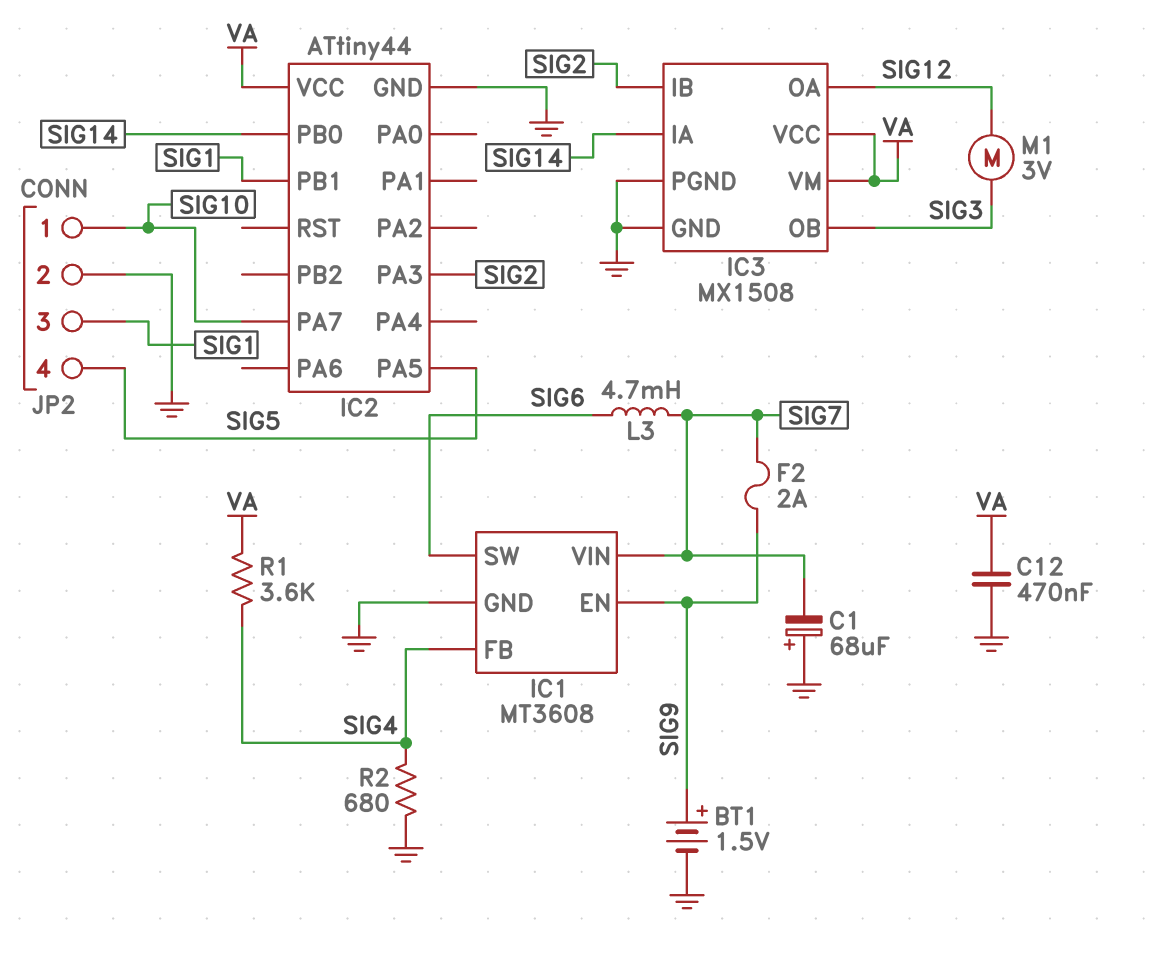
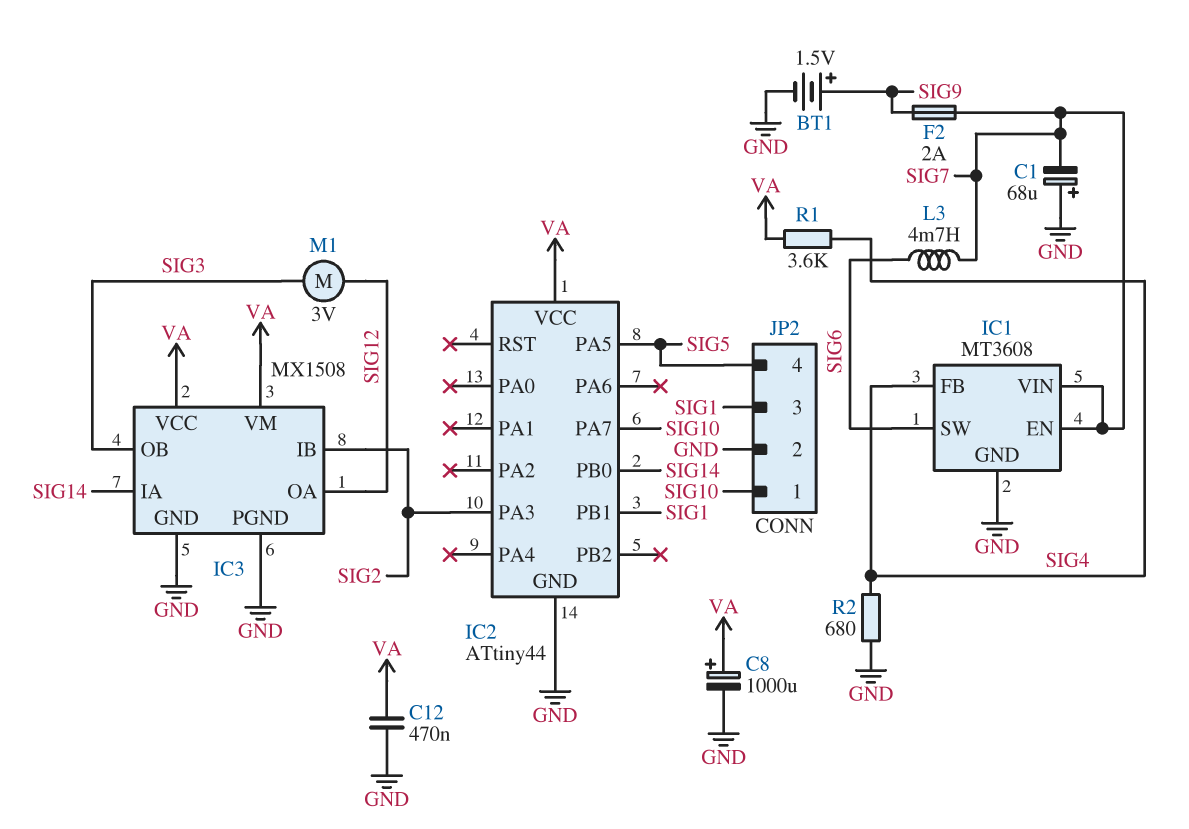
C8: none -> 1000uF (plus VA, minus GND)
IC1 pin EN: SIG9 -> SIG7

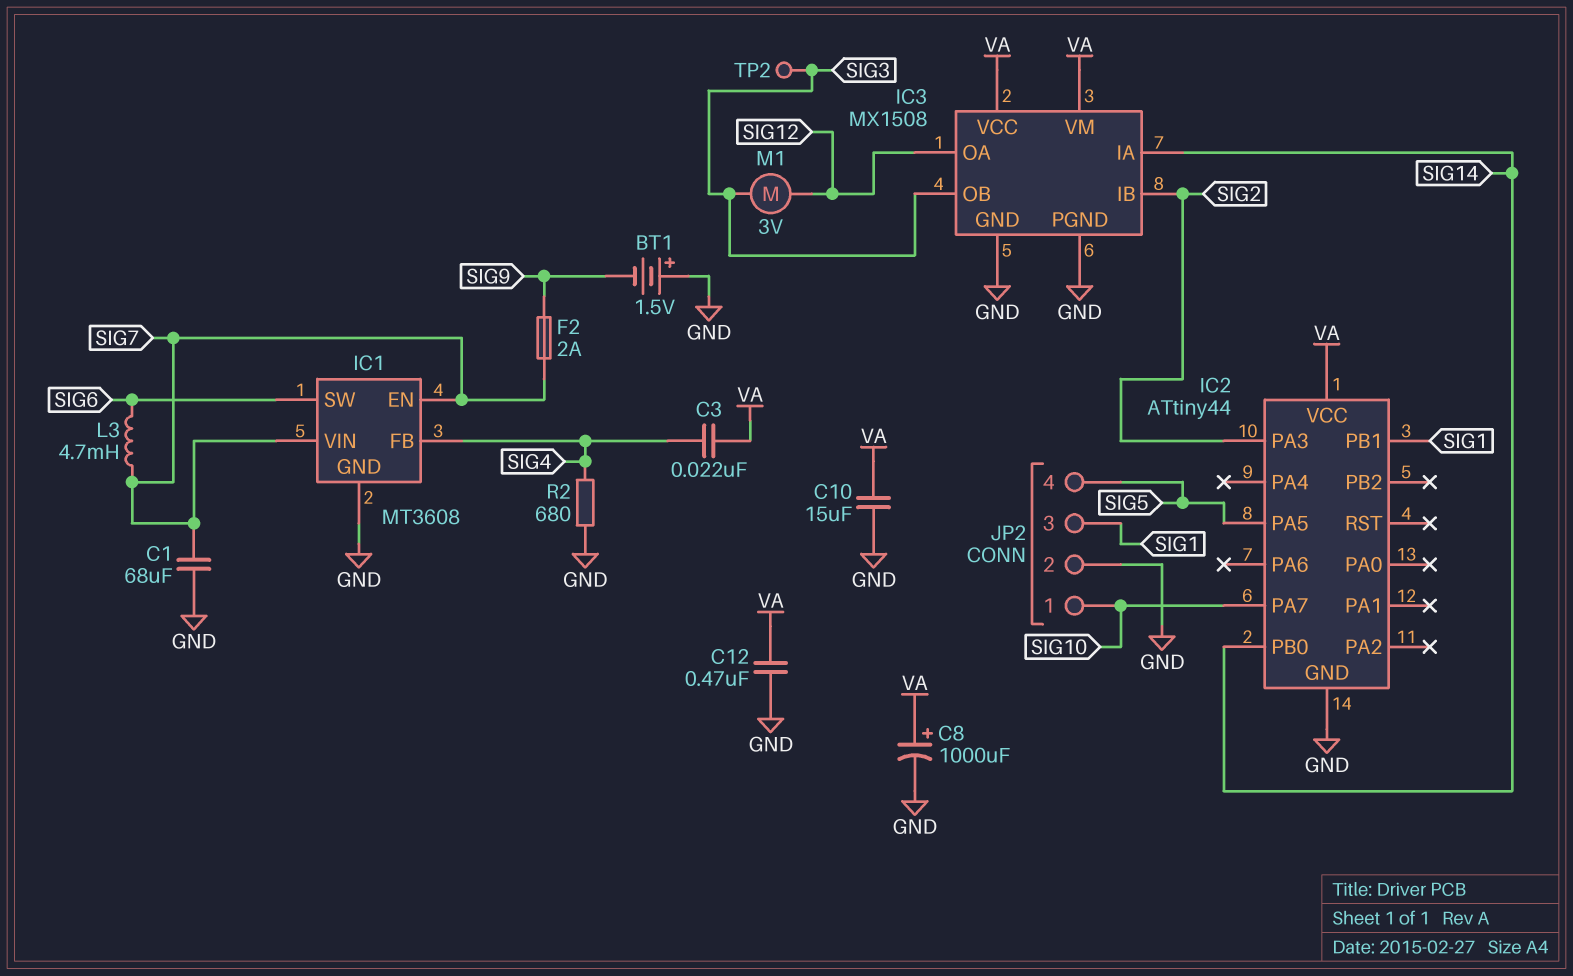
BT1: 1.5V (plus SIG9, minus GND) -> 1.5V (plus GND, minus SIG9)
C1: 68uF (plus GND, minus SIG7) -> 68uF (GND, SIG7)
C3: none -> 22nF (SIG4, VA)
C10: none -> 15uF (GND, VA)
R1: 3.6k (SIG4, VA) -> none
TP2: none -> test point (SIG3)

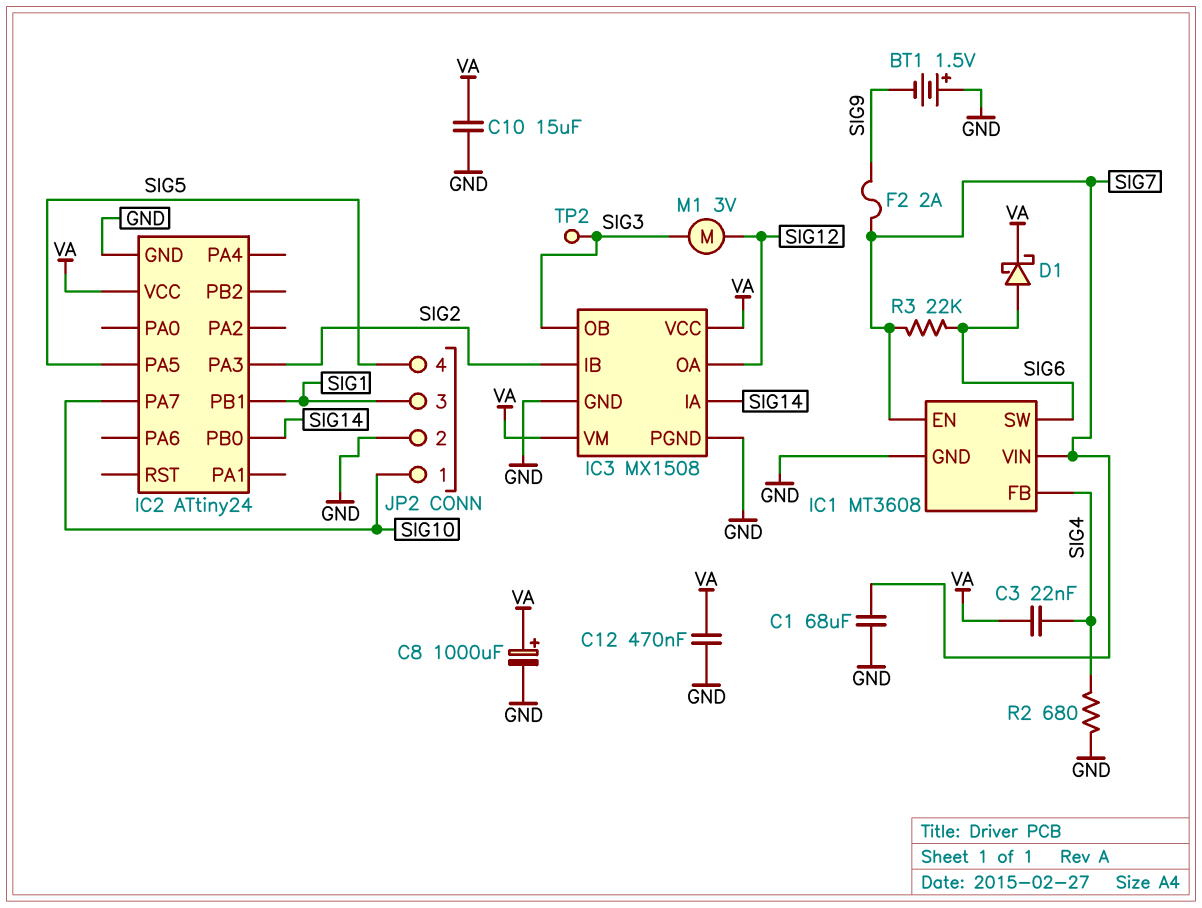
D1: none -> schottky (A SIG6, K VA)
IC2: ATtiny44 -> ATtiny24
L3: 4.7mH (SIG6, SIG7) -> none
R3: none -> 22k (SIG6, SIG7)

